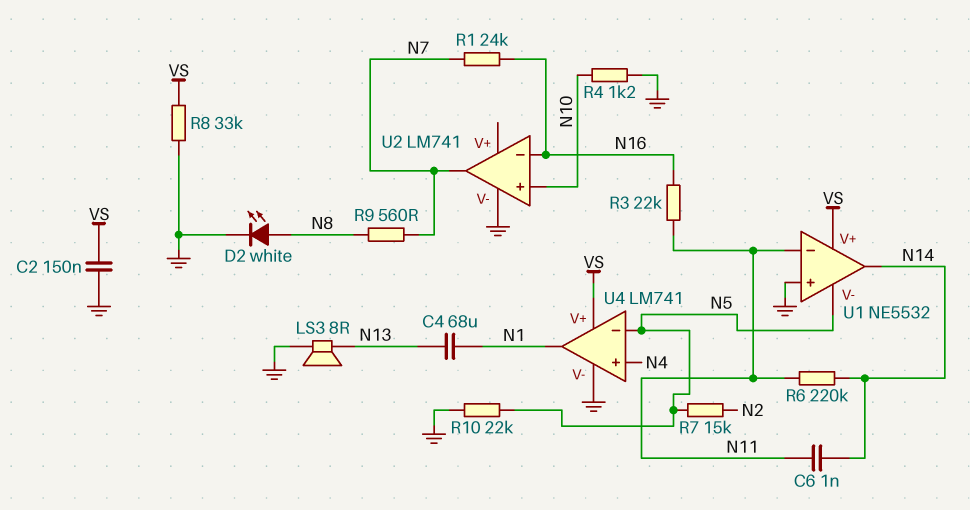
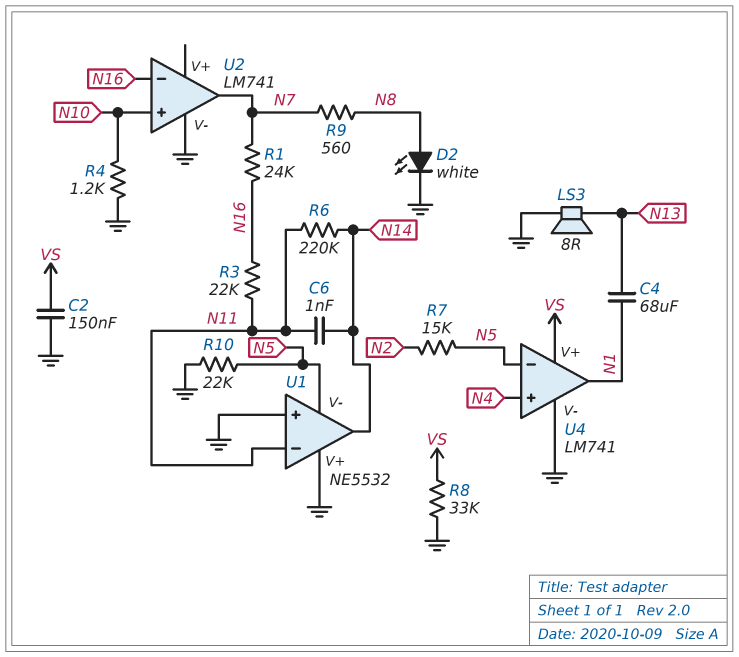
U1 pin V+: VS -> GND

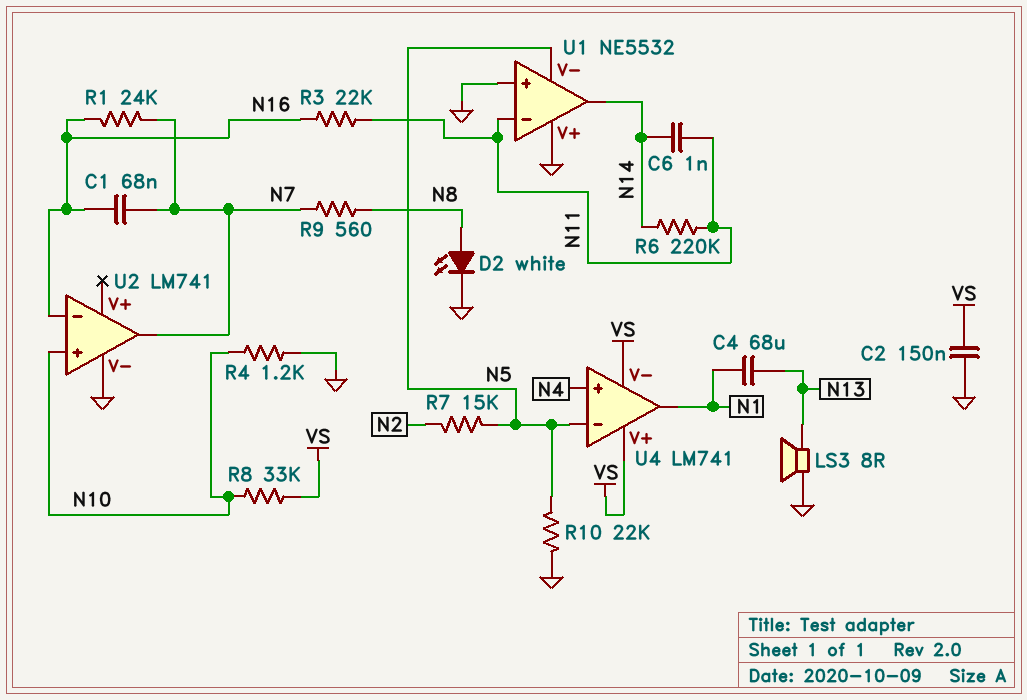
C1: none -> 68nF (N7, N16)
R8: 33k (GND, VS) -> 33k (N10, VS)
U4 pin V-: GND -> VS

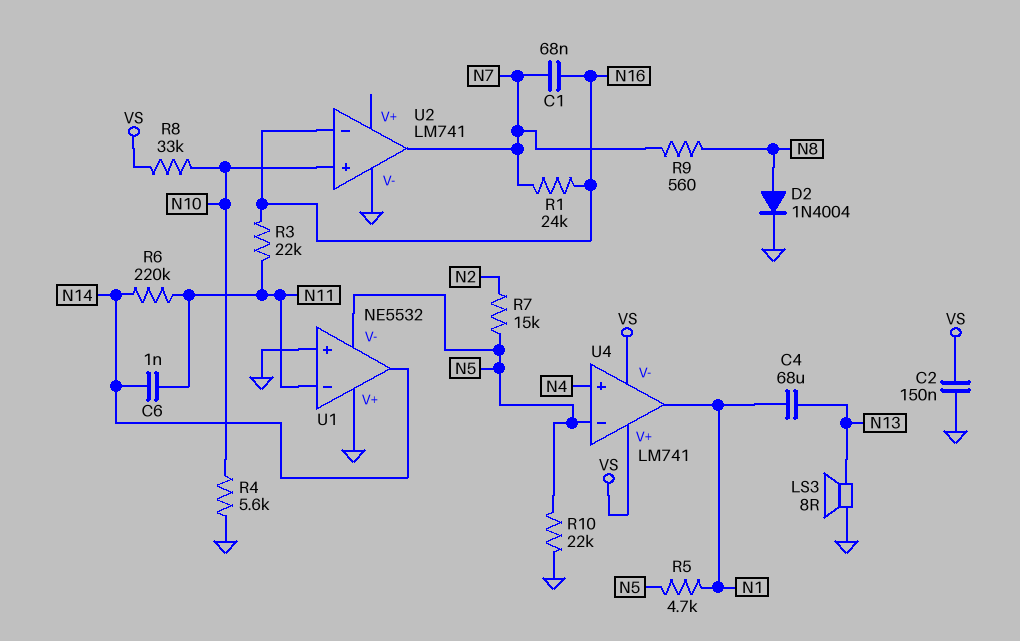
D2: LED white (A N8, K GND) -> diode 1N4004 (A N8, K GND)
R4: 1.2k (GND, N10) -> 5.6k (GND, N10)
R5: none -> 4.7k (N1, N5)

